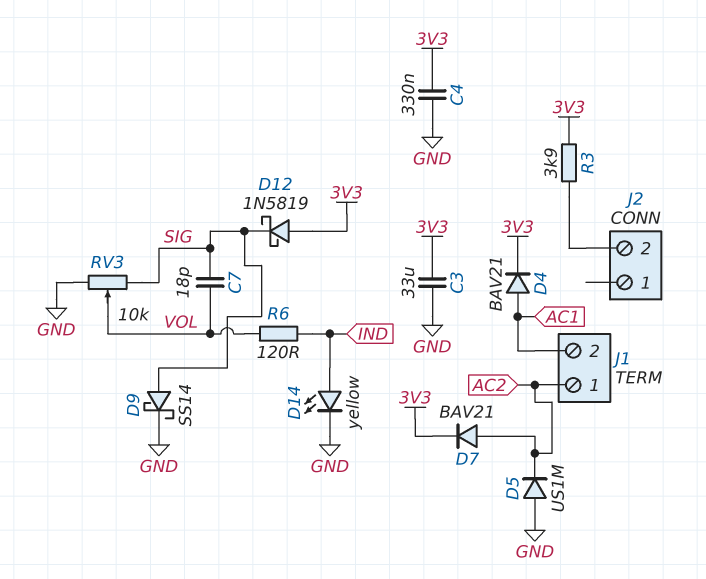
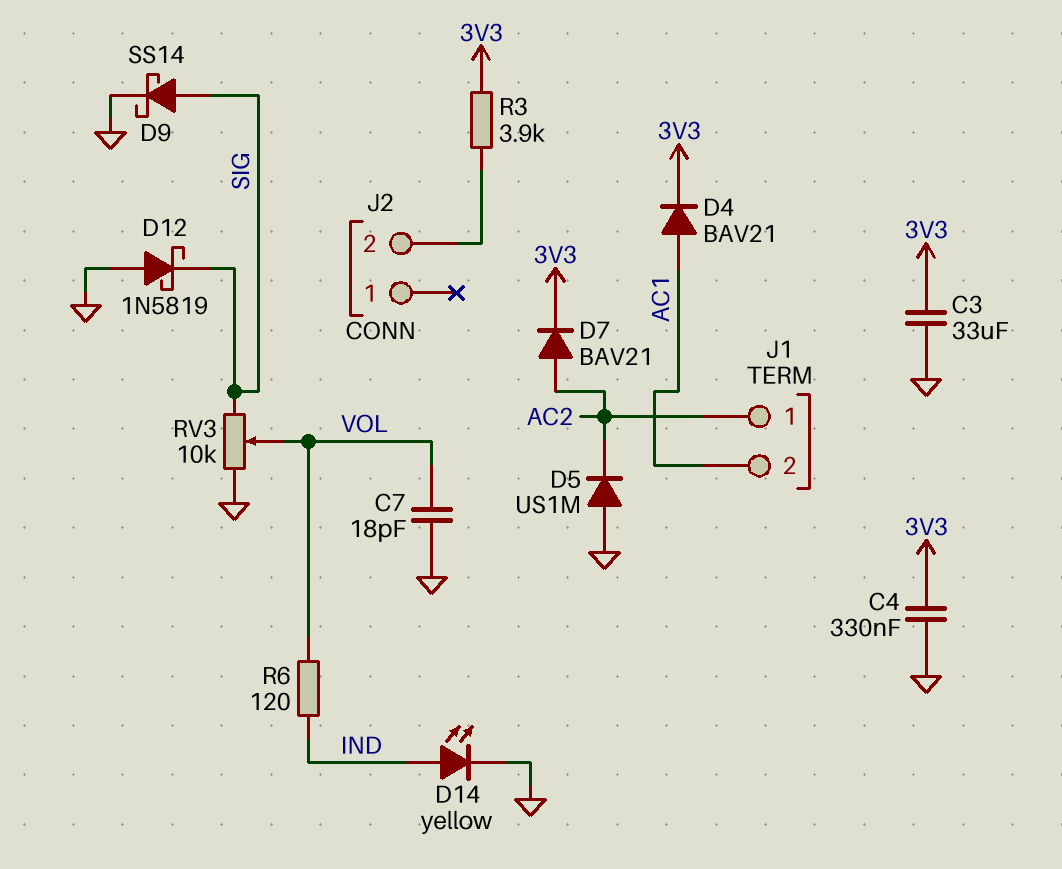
C7: 18pF (SIG, VOL) -> 18pF (GND, VOL)
D12: schottky 1N5819 (A 3V3, K SIG) -> schottky 1N5819 (A GND, K SIG)

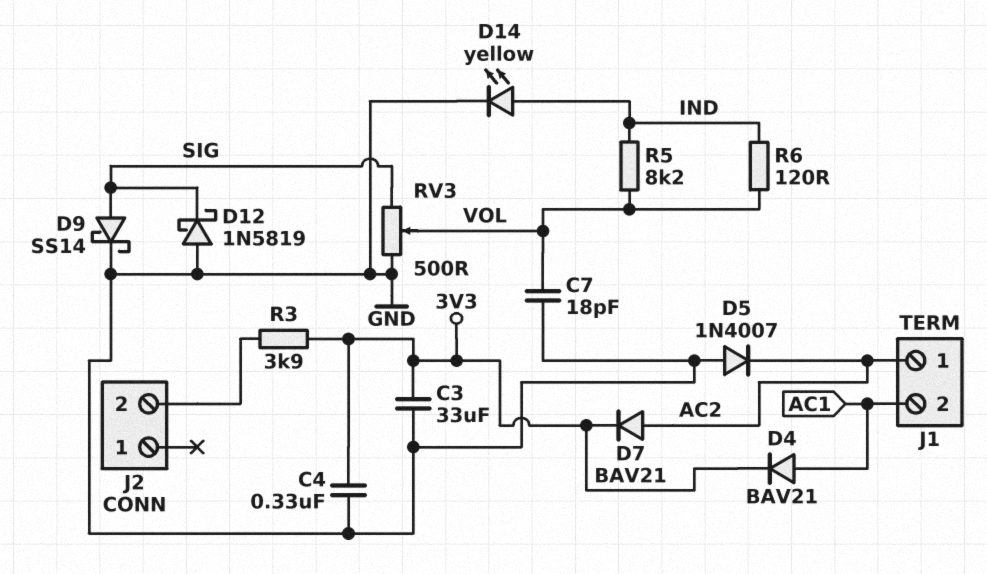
D5: diode US1M (A GND, K AC2) -> diode 1N4007 (A GND, K AC2)
R5: none -> 8.2k (IND, VOL)
RV3: 10k (GND, SIG, wiper VOL) -> 500 (GND, SIG, wiper VOL)

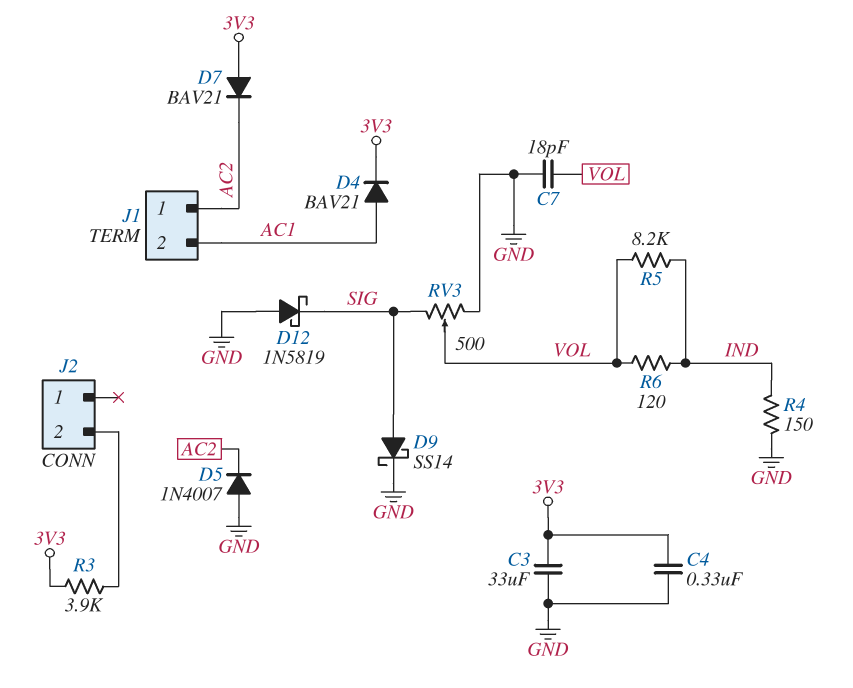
D7: diode BAV21 (A AC2, K 3V3) -> diode BAV21 (A 3V3, K AC2)
D14: LED yellow (A IND, K GND) -> none
R4: none -> 150 (GND, IND)

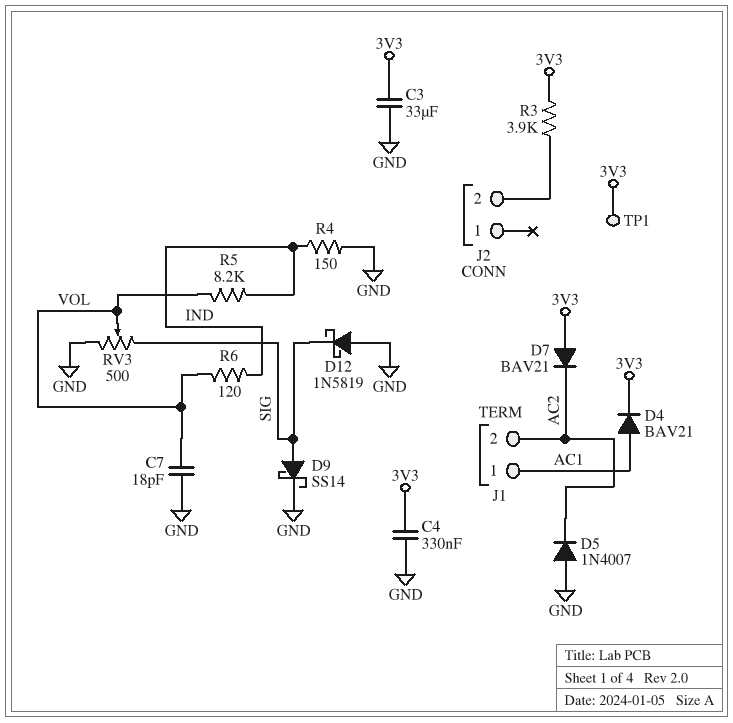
J1 pin 1: AC2 -> AC1
J1 pin 2: AC1 -> AC2
TP1: none -> test point (3V3)

